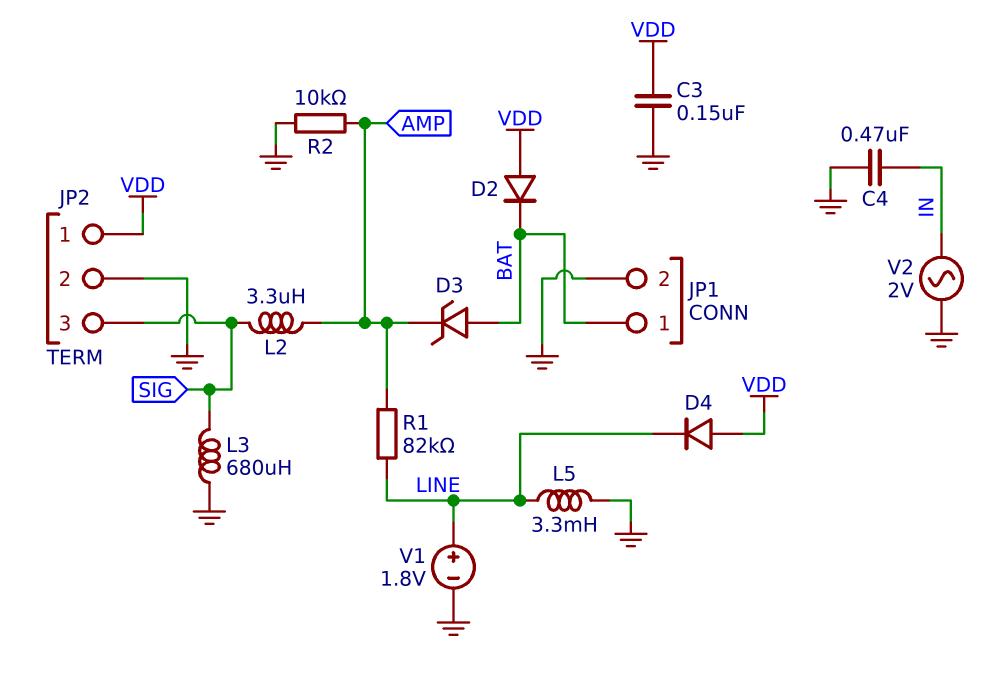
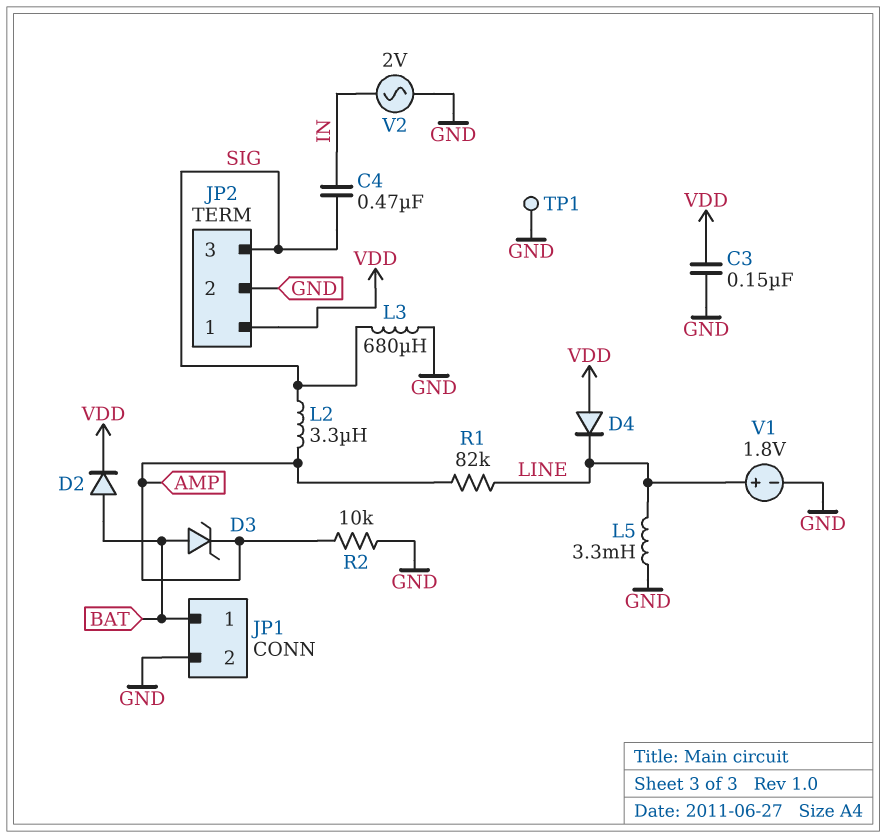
C4: 470nF (GND, IN) -> 470nF (IN, SIG)
D2: diode (A VDD, K BAT) -> diode (A BAT, K VDD)
TP1: none -> test point (GND)

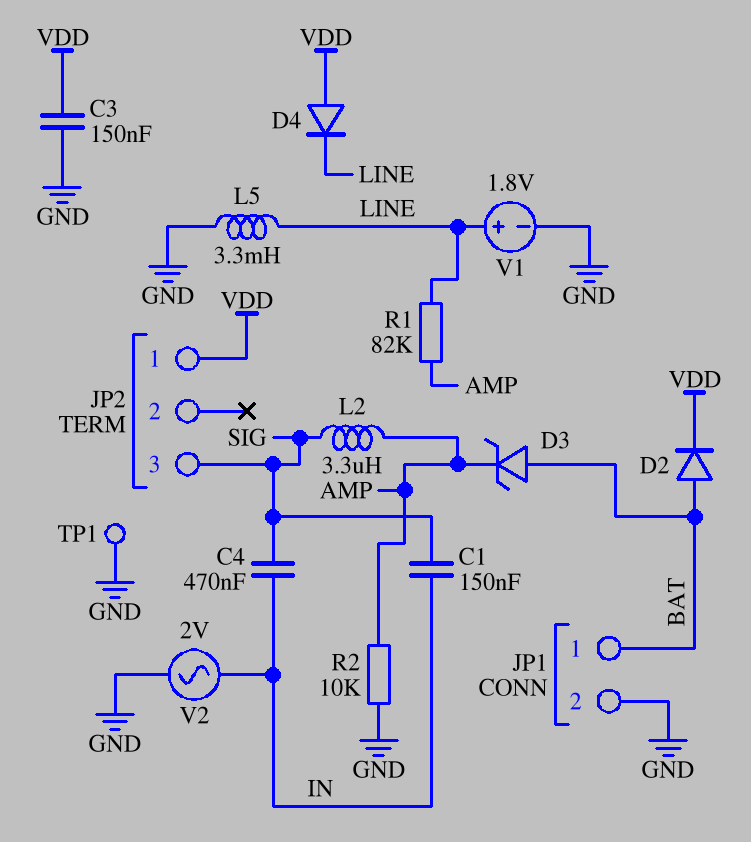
C1: none -> 150nF (IN, SIG)
JP2 pin 2: GND -> none
L3: 680uH (GND, SIG) -> none

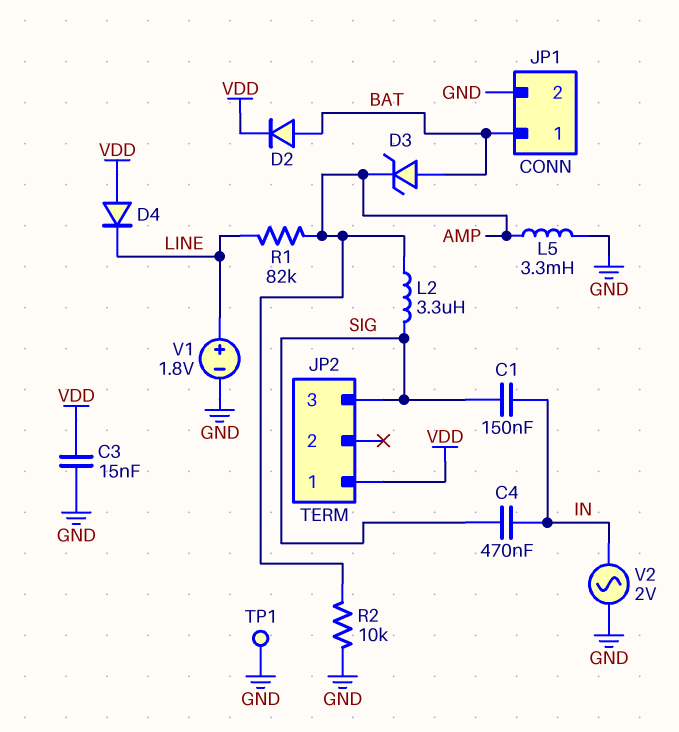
C3: 150nF (GND, VDD) -> 15nF (GND, VDD)
L5: 3.3mH (GND, LINE) -> 3.3mH (AMP, GND)

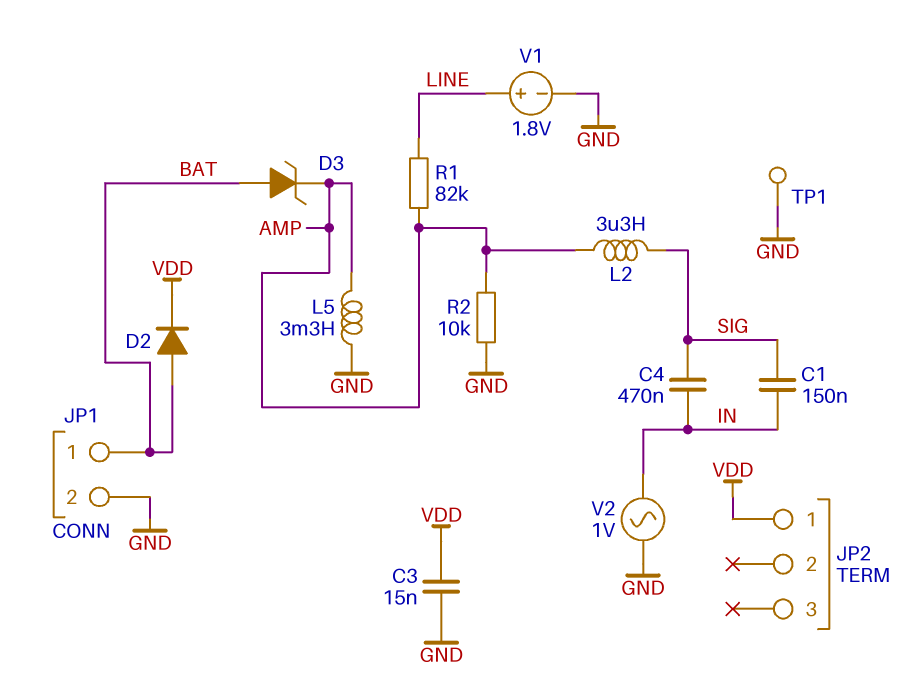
D4: diode (A VDD, K LINE) -> none
JP2 pin 3: SIG -> none
V2: AC 2V (GND, IN) -> AC 1V (GND, IN)

